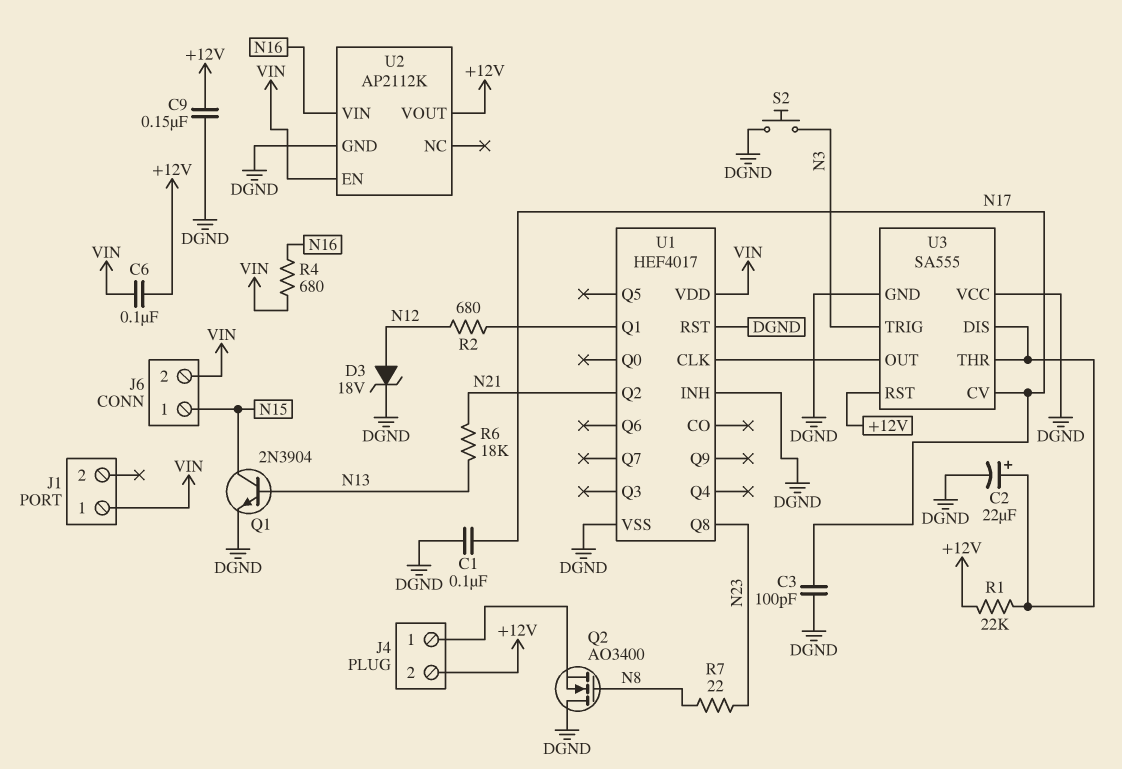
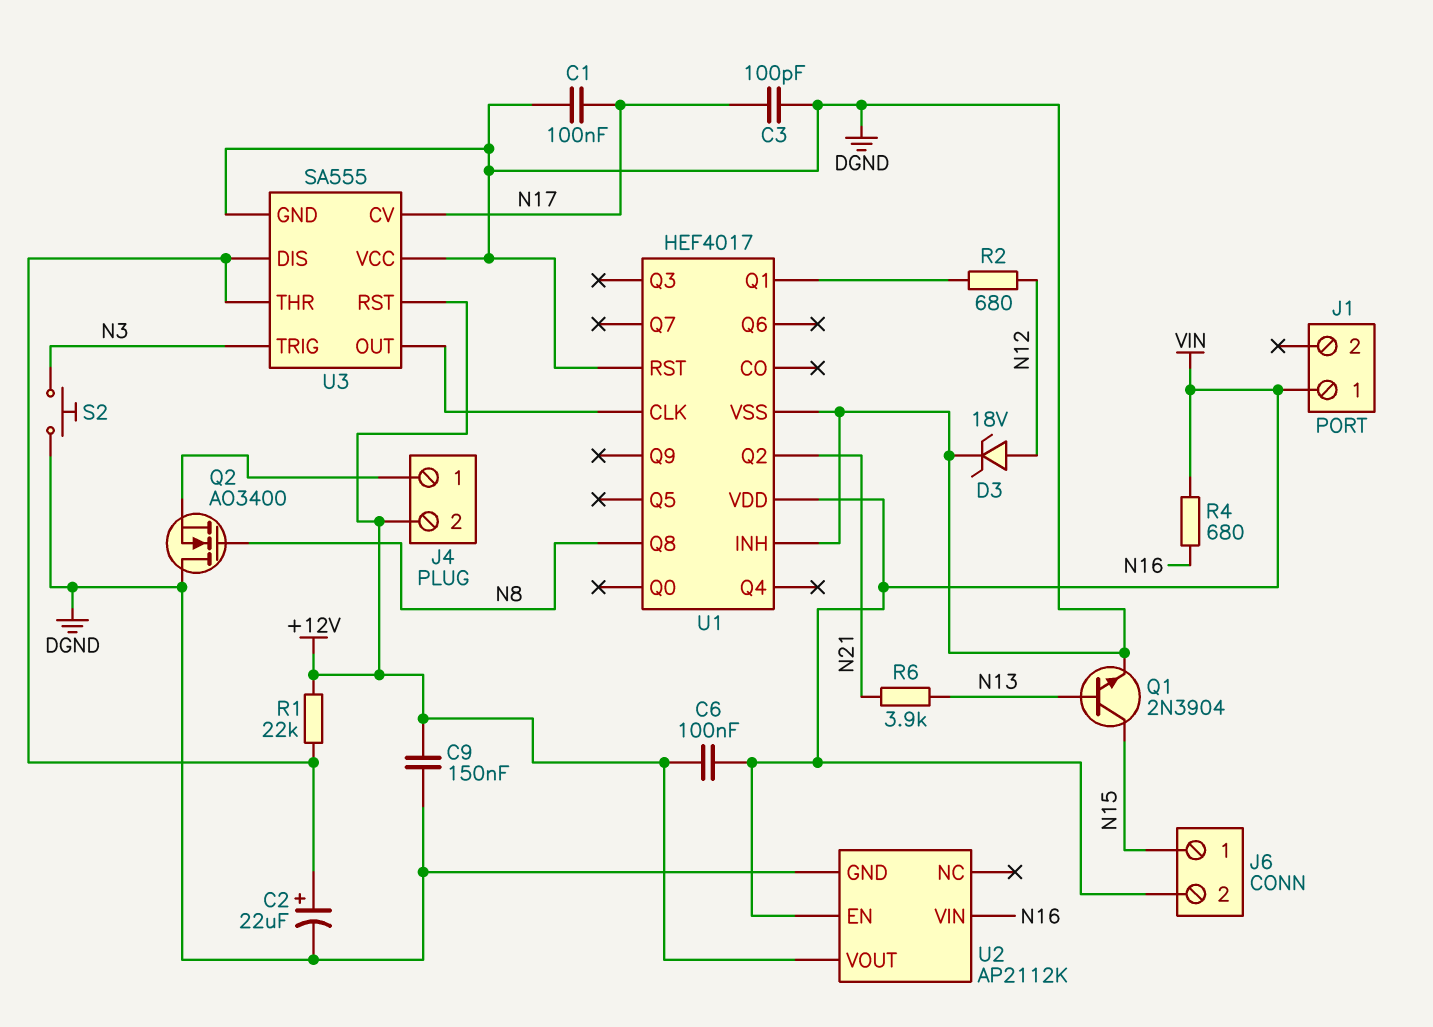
R6: 18k (N13, N21) -> 3.9k (N13, N21)
R7: 22 (N8, N23) -> none
U1 pin Q8: N23 -> N8

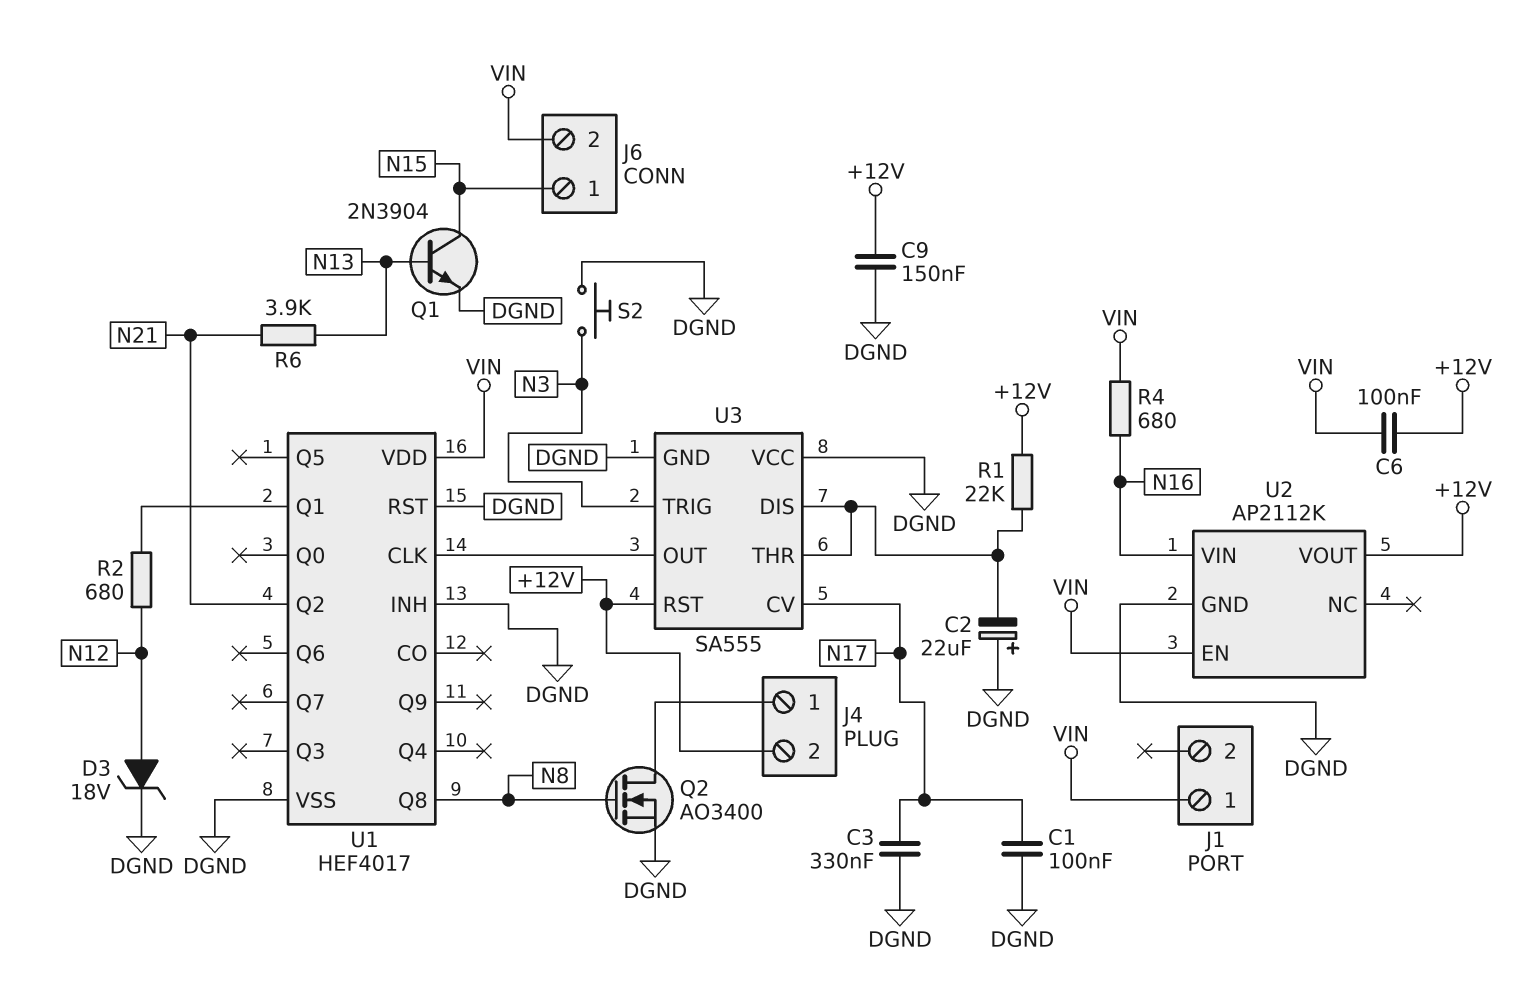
C2: 22uF (plus U3/DIS, minus DGND) -> 22uF (plus DGND, minus U3/DIS)
C3: 100pF (DGND, N17) -> 330nF (DGND, N17)
Q2: NMOS AO3400 (G N8, D DGND, S J4/1) -> NMOS AO3400 (G N8, D J4/1, S DGND)

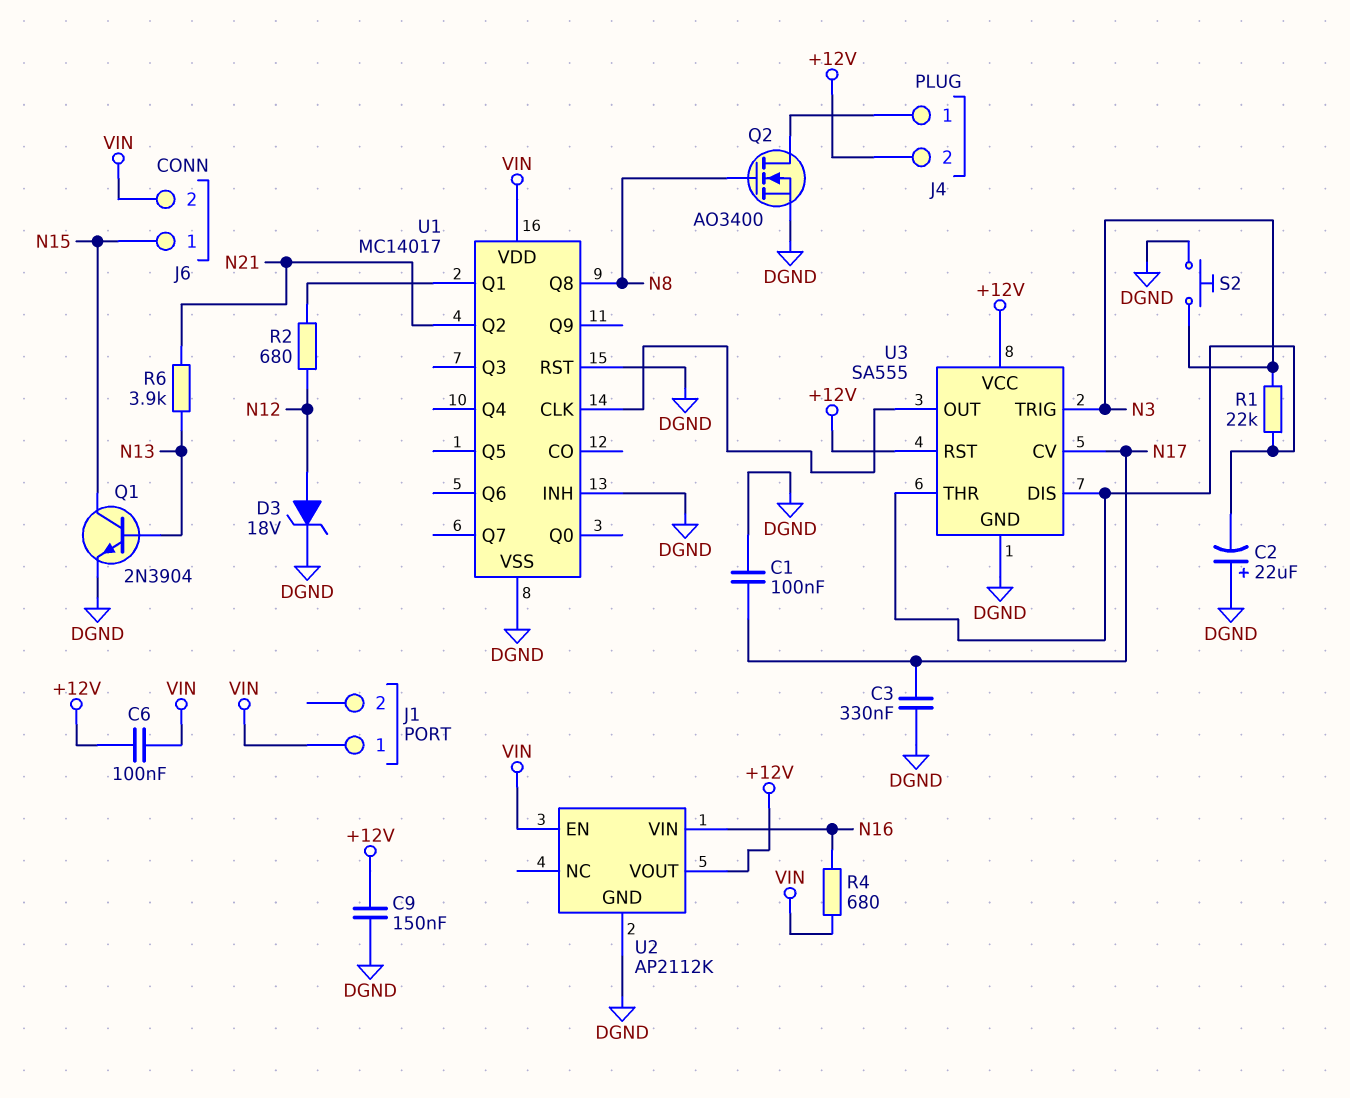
R1: 22k (+12V, U3/DIS) -> 22k (N3, U3/DIS)
U1: HEF4017 -> MC14017
U3 pin VCC: DGND -> +12V

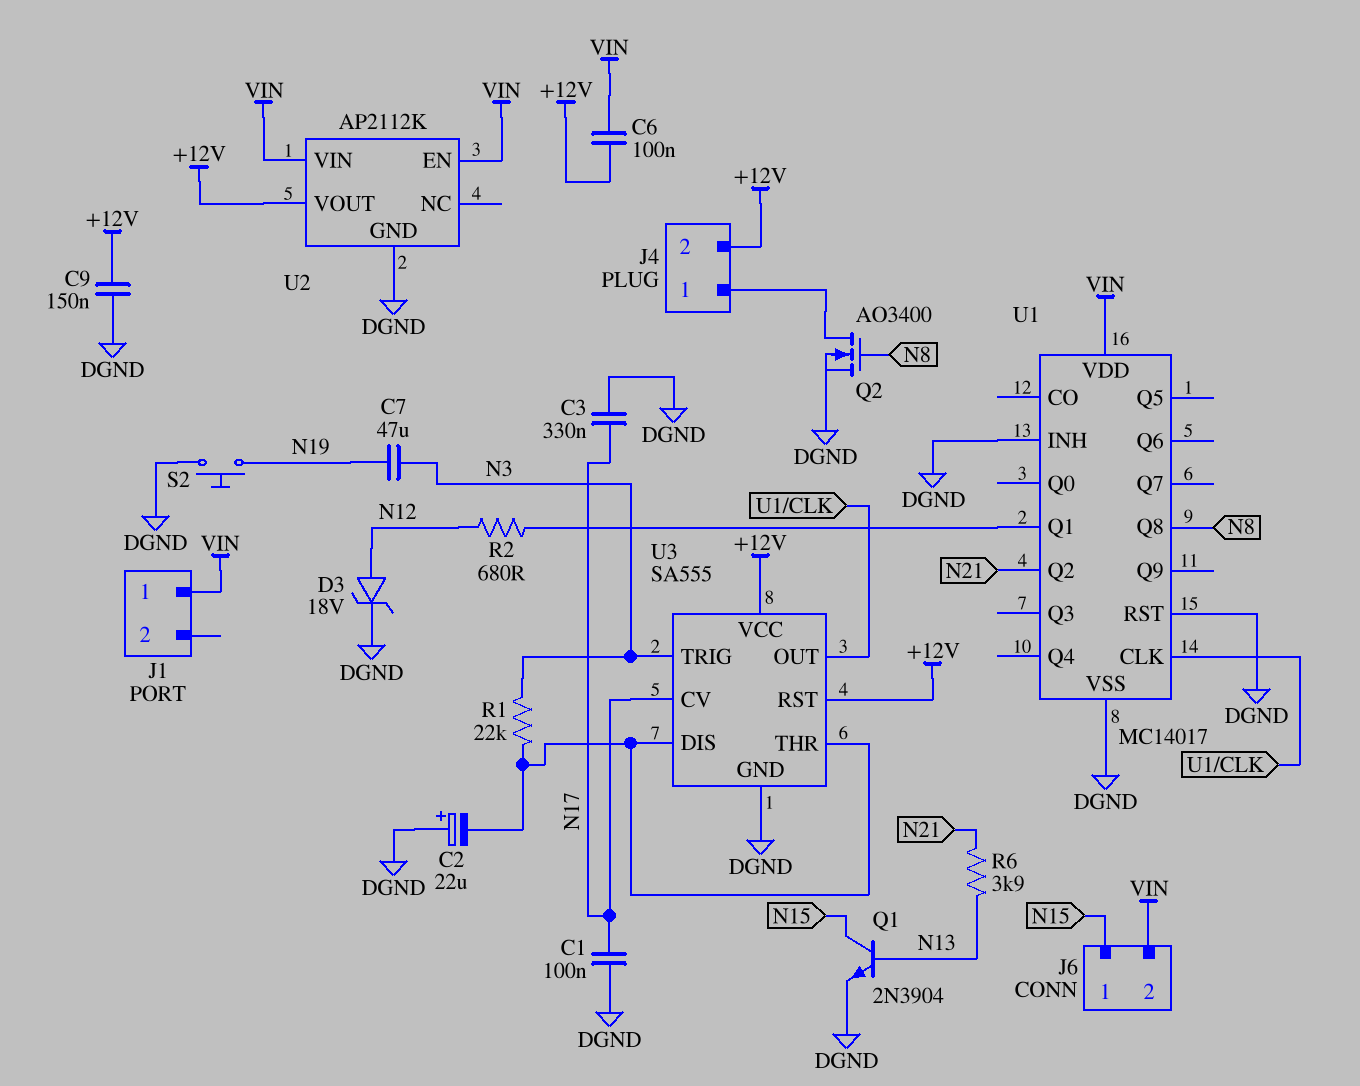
C7: none -> 47uF (N3, N19)
R4: 680 (N16, VIN) -> none
S2: button (DGND, N3) -> button (DGND, N19)
U2 pin VIN: N16 -> VIN

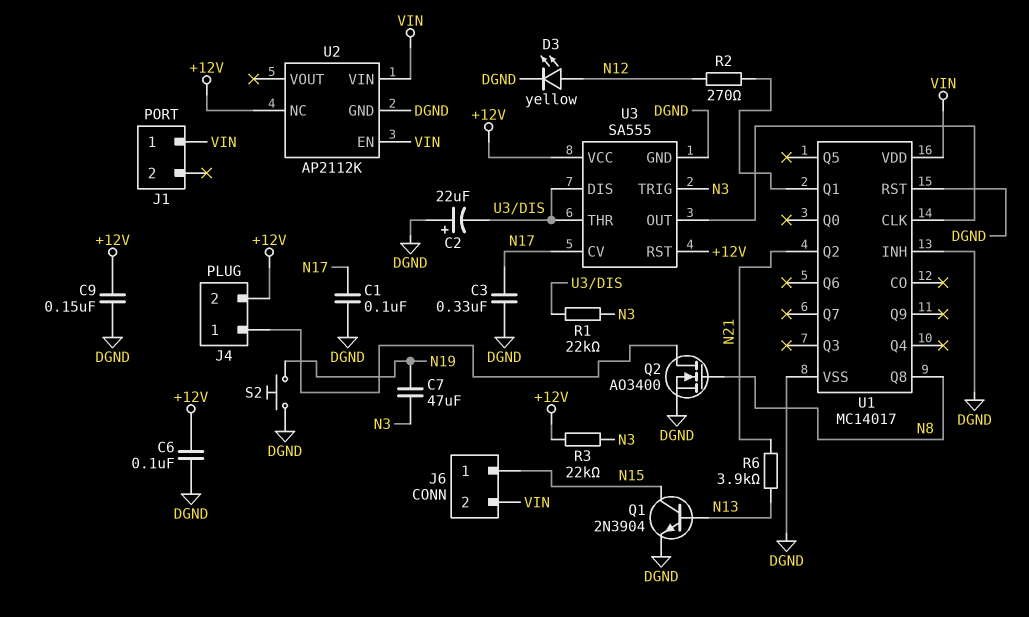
C6: 100nF (+12V, VIN) -> 100nF (+12V, DGND)
D3: zener 18V (A N12, K DGND) -> LED yellow (A N12, K DGND)
R2: 680 (N12, U1/Q1) -> 270 (N12, U1/Q1)
R3: none -> 22k (+12V, N3)
U2 pin NC: none -> +12V
U2 pin VOUT: +12V -> none

